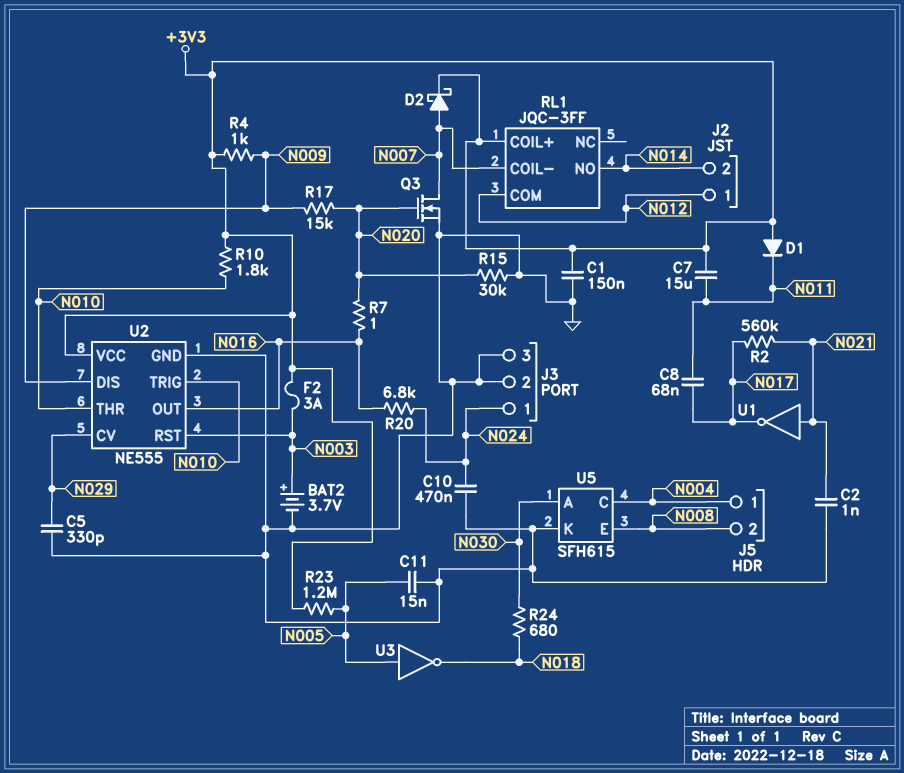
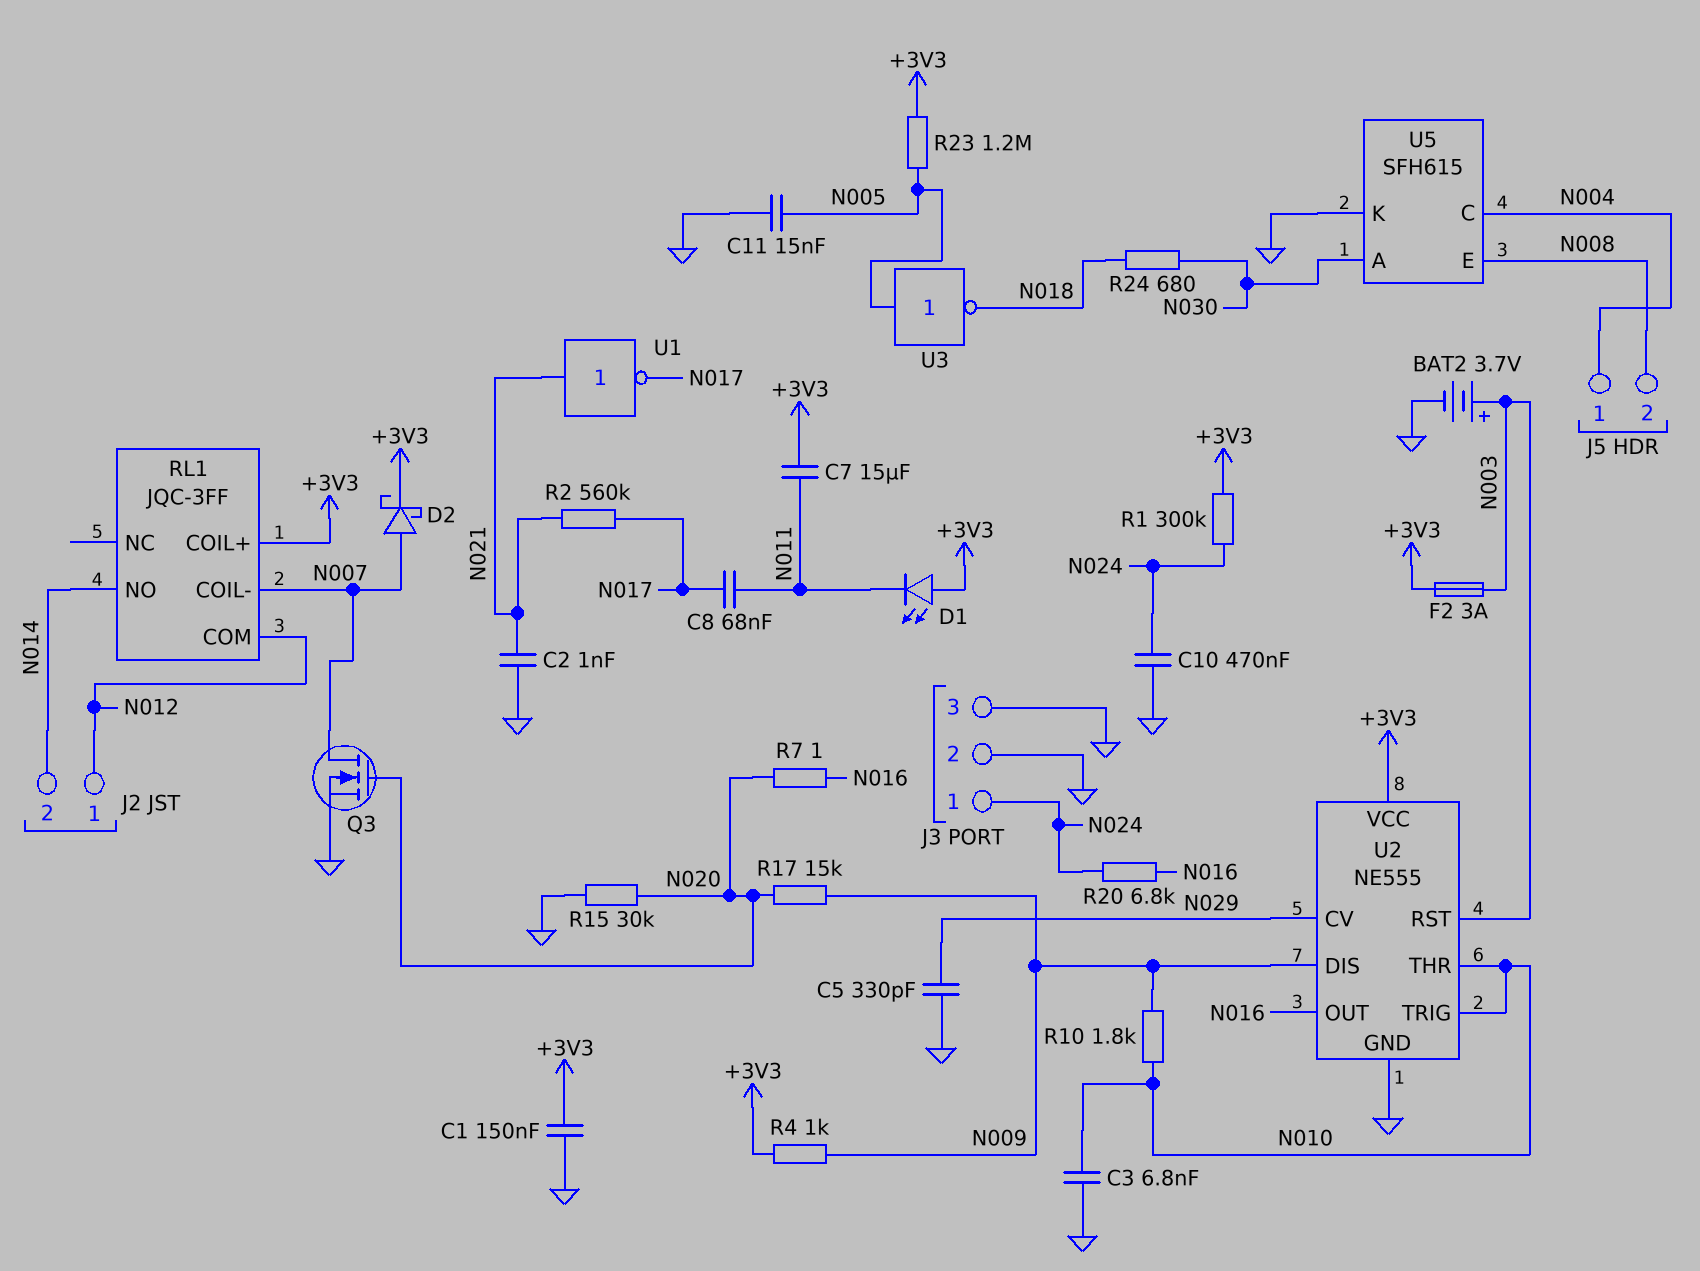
C3: none -> 6.8nF (GND, N010)
D1: diode (A +3V3, K N011) -> LED (A +3V3, K N011)
R1: none -> 300k (+3V3, N024)
R10: 1.8k (+3V3, N010) -> 1.8k (N009, N010)

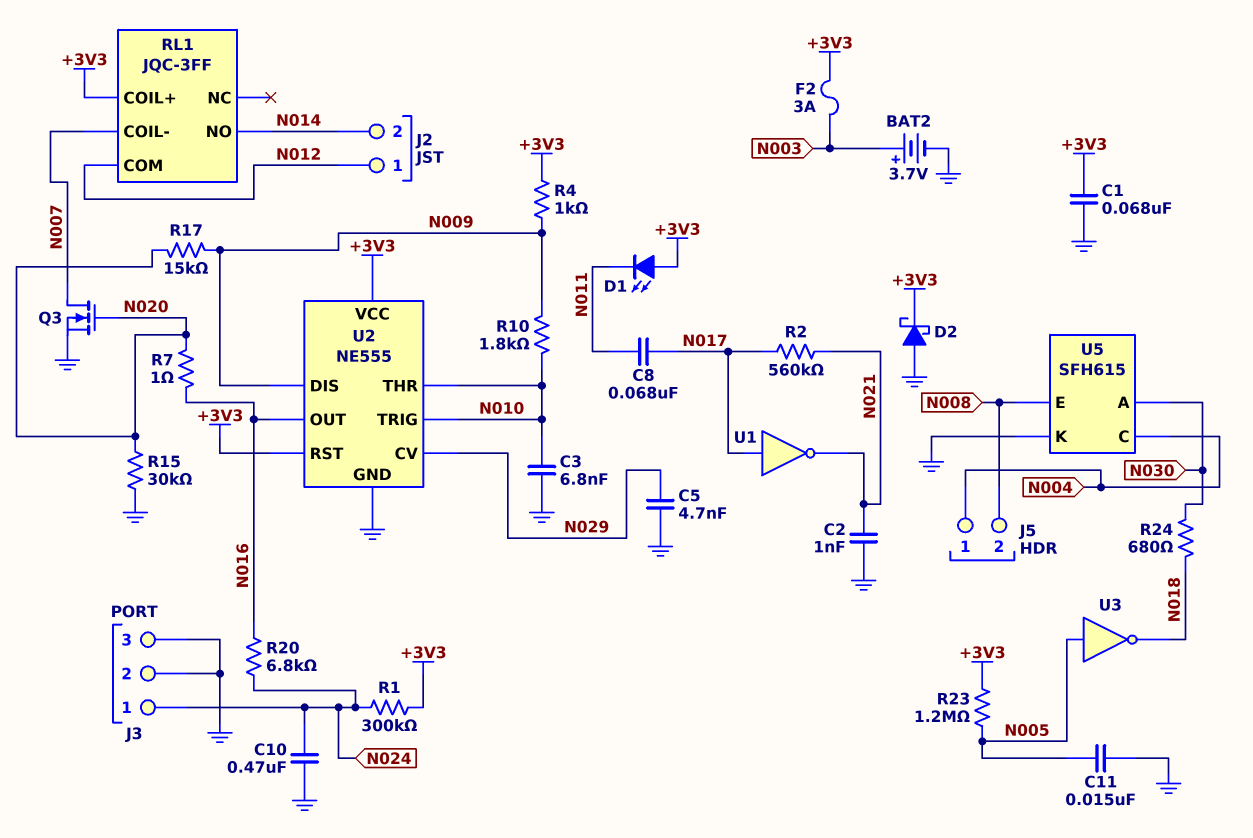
C1: 150nF (+3V3, GND) -> 68nF (+3V3, GND)
C5: 330pF (GND, N029) -> 4.7nF (GND, N029)
C7: 15uF (+3V3, N011) -> none
D2: schottky (A N007, K +3V3) -> schottky (A GND, K +3V3)
U1: NOT (in N021, out N017) -> NOT (in N017, out N021)
U2 pin RST: N003 -> +3V3

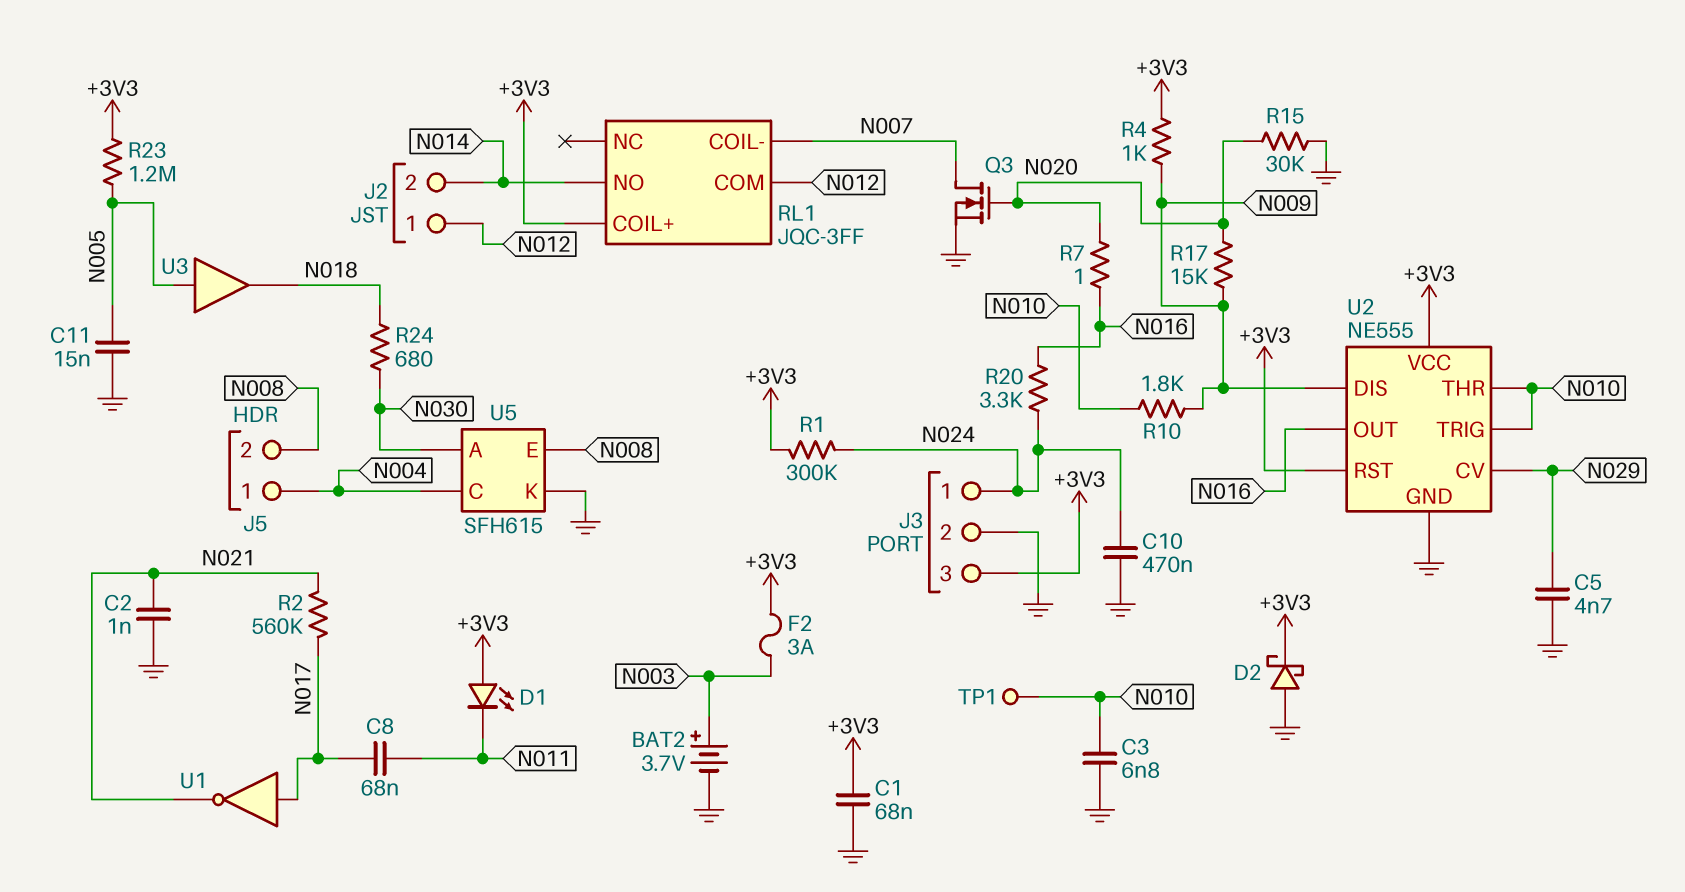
J3 pin 3: GND -> +3V3
R20: 6.8k (N016, N024) -> 3.3k (N016, N024)
TP1: none -> test point (N010)
U3: NOT (in N005, out N018) -> buffer (in N005, out N018)

